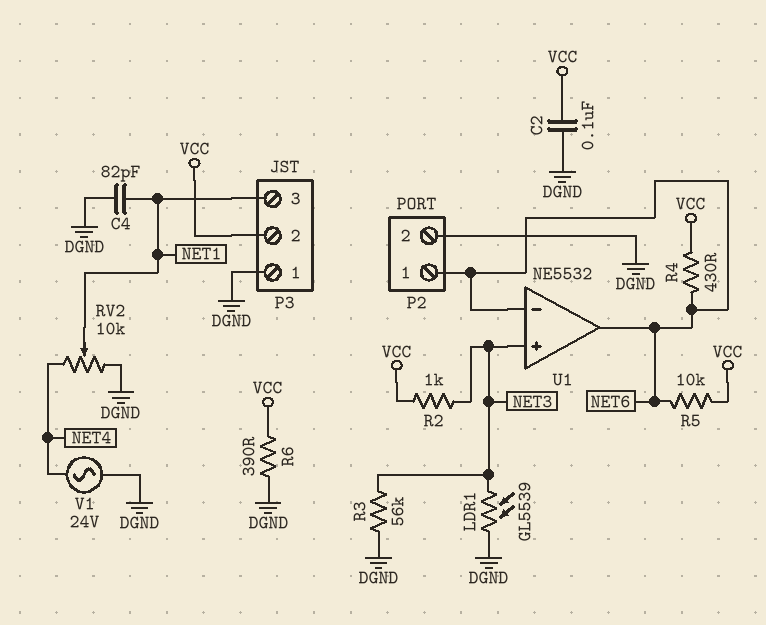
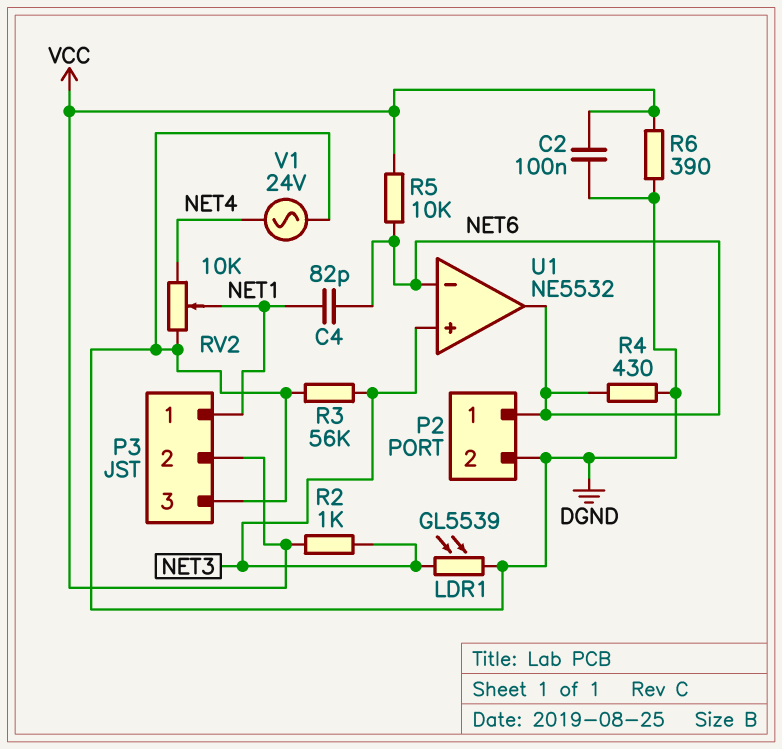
C4: 82pF (DGND, NET1) -> 82pF (NET1, NET6)
P3 pin 1: DGND -> NET1
P3 pin 3: NET1 -> DGND
R4: 430 (NET6, VCC) -> 430 (DGND, NET6)

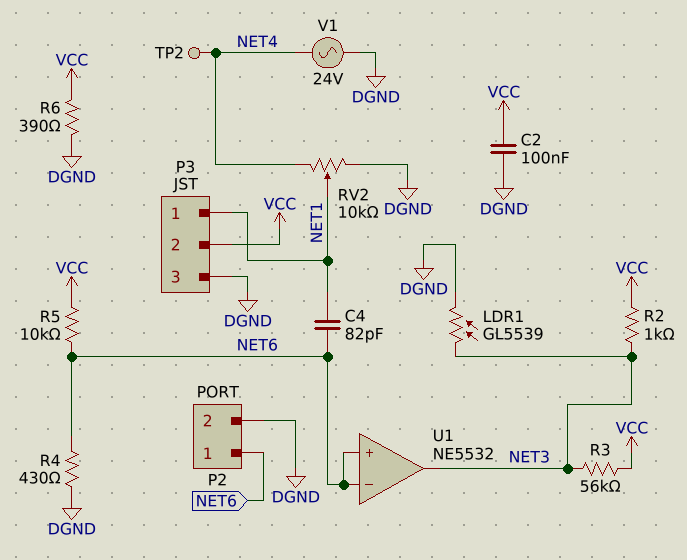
R3: 56k (DGND, NET3) -> 56k (NET3, VCC)
TP2: none -> test point (NET4)
U1 pin in+: NET3 -> NET6
U1 pin out: NET6 -> NET3

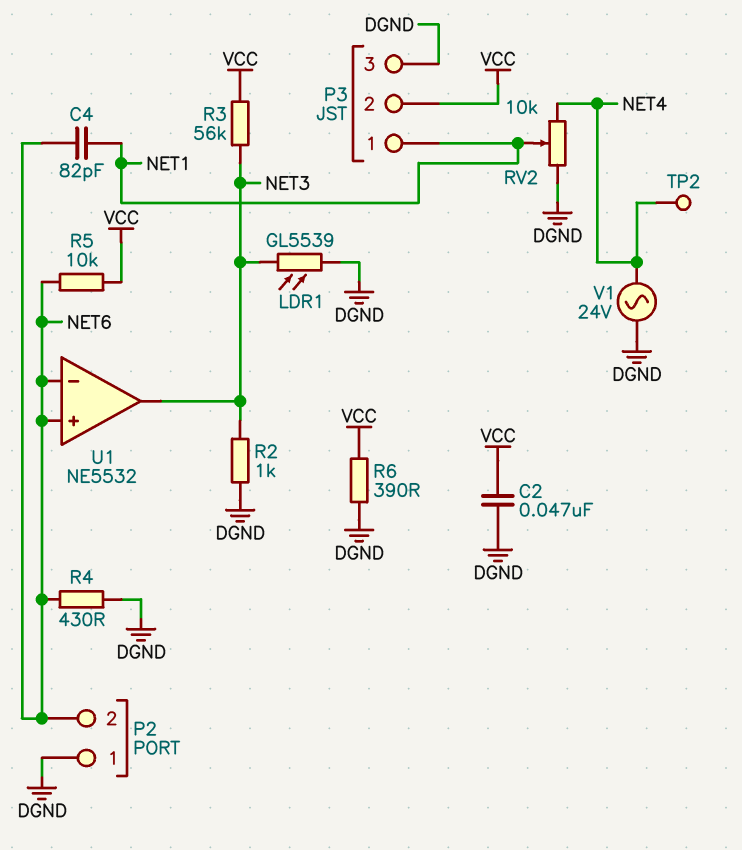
C2: 100nF (DGND, VCC) -> 47nF (DGND, VCC)
P2 pin 1: NET6 -> DGND
P2 pin 2: DGND -> NET6
R2: 1k (NET3, VCC) -> 1k (DGND, NET3)

